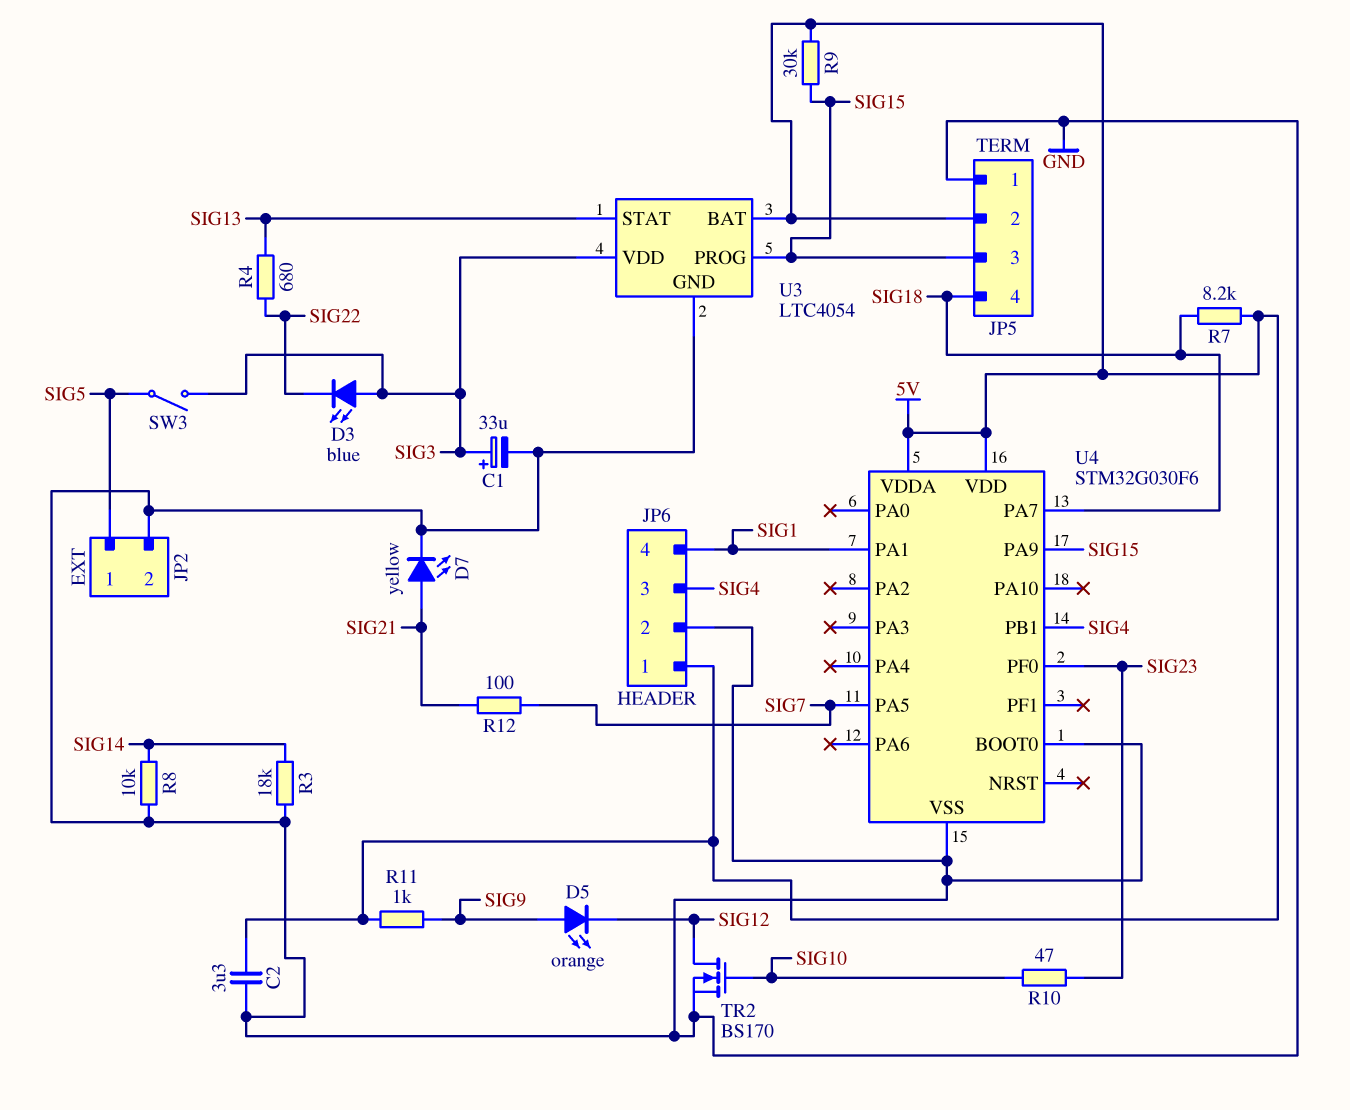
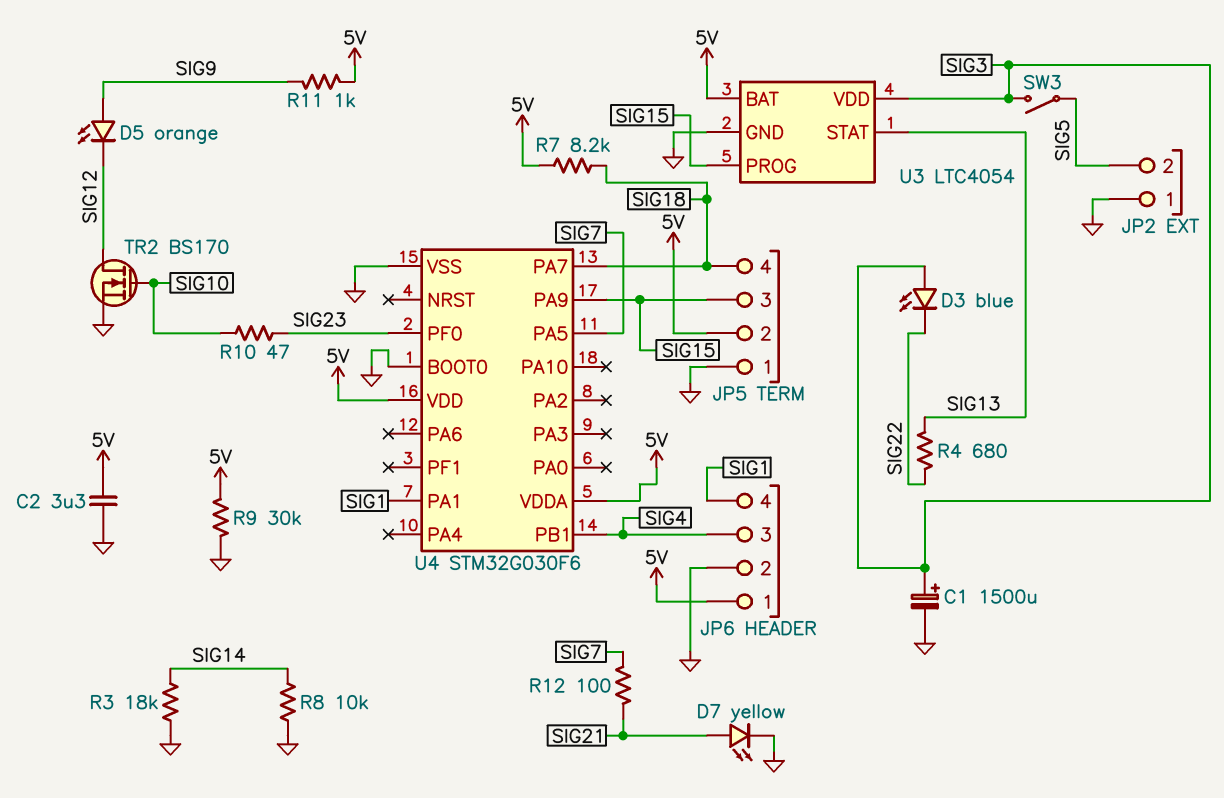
C1: 33uF (plus SIG3, minus GND) -> 1500uF (plus SIG3, minus GND)
JP2 pin 1: SIG5 -> GND
JP2 pin 2: GND -> SIG5
R9: 30k (5V, SIG15) -> 30k (5V, GND)

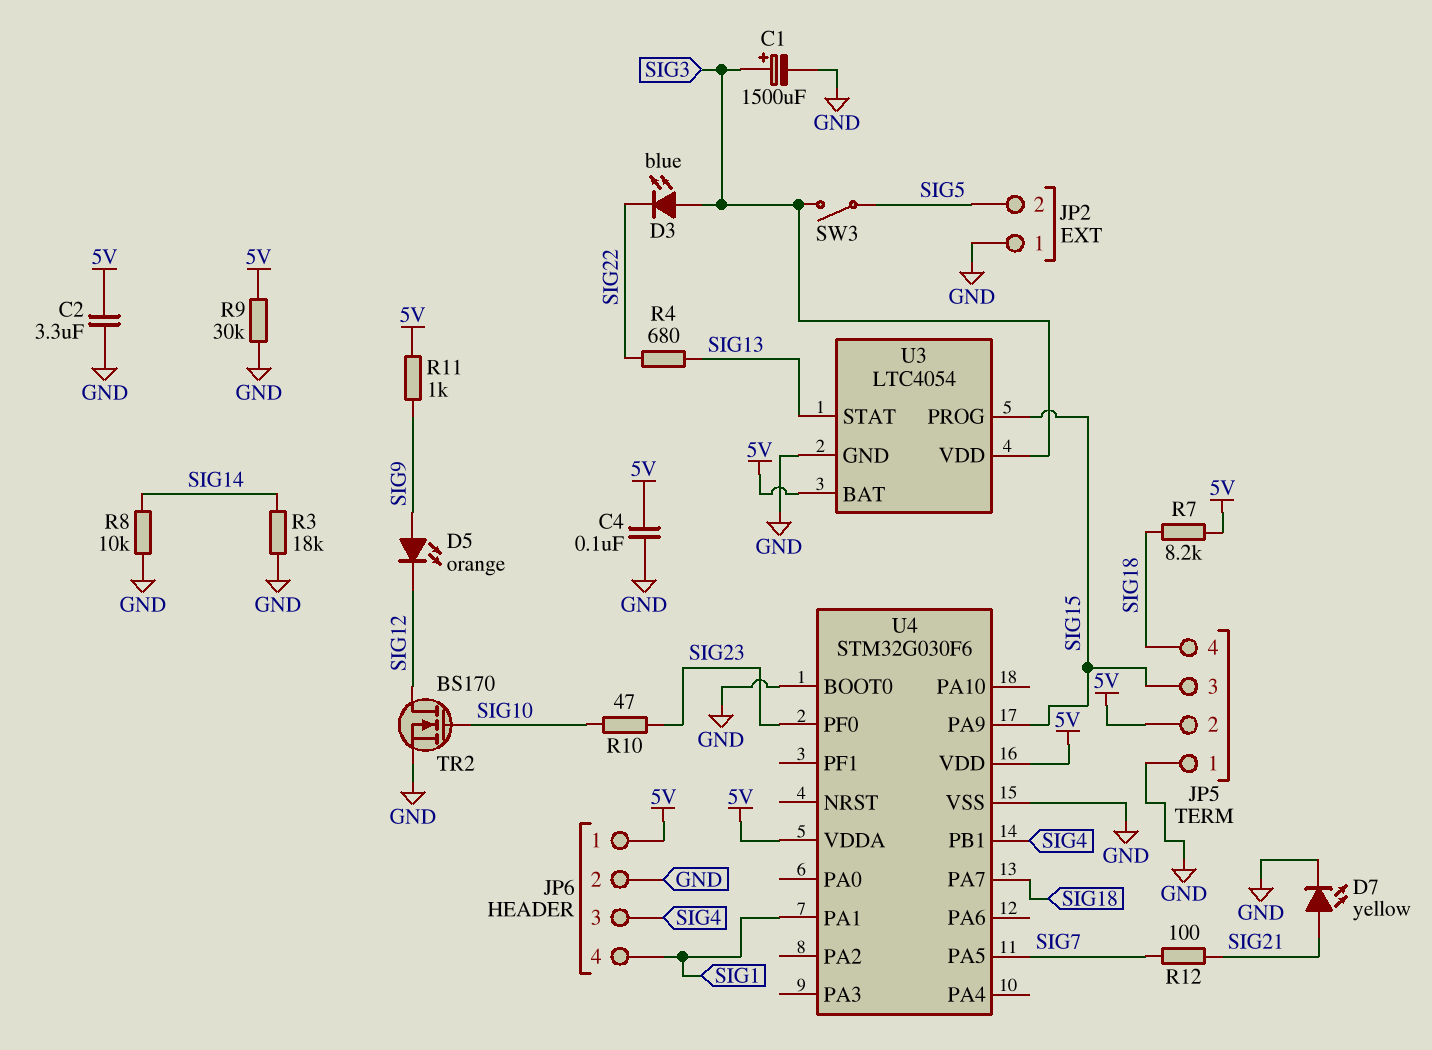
C4: none -> 100nF (5V, GND)

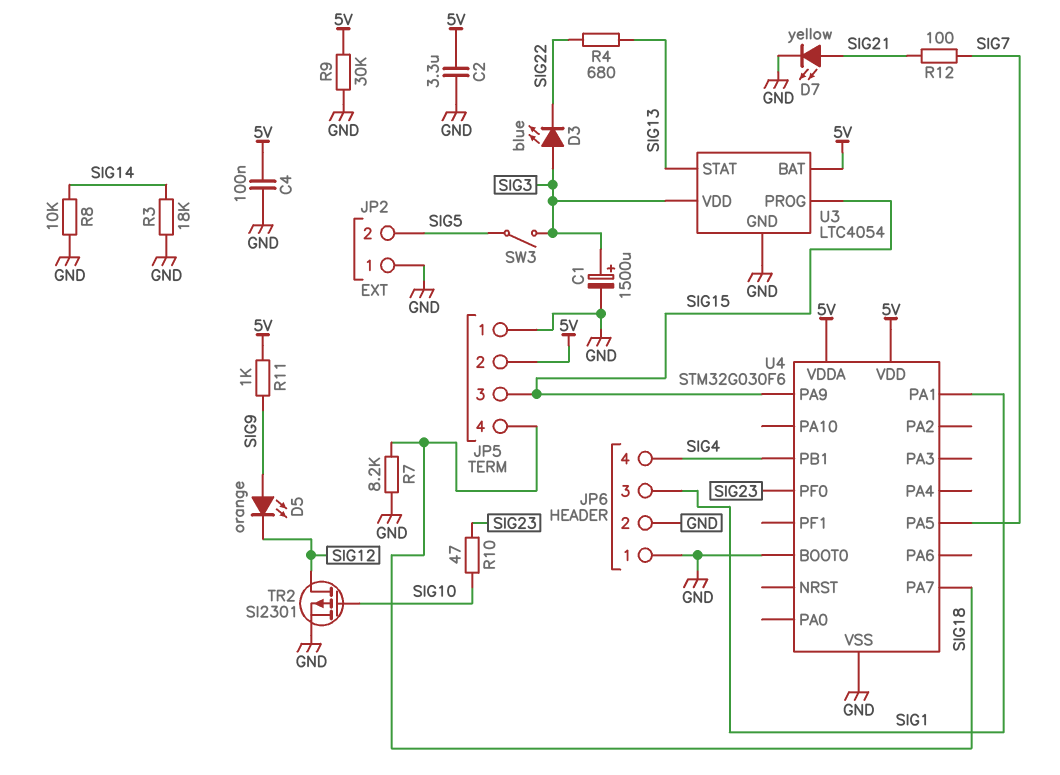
JP6 pin 1: 5V -> GND
JP6 pin 3: SIG4 -> SIG1
JP6 pin 4: SIG1 -> SIG4
R7: 8.2k (5V, SIG18) -> 8.2k (GND, SIG18)
TR2: NMOS BS170 (G SIG10, D SIG12, S GND) -> PMOS SI2301 (G SIG10, D SIG12, S GND)

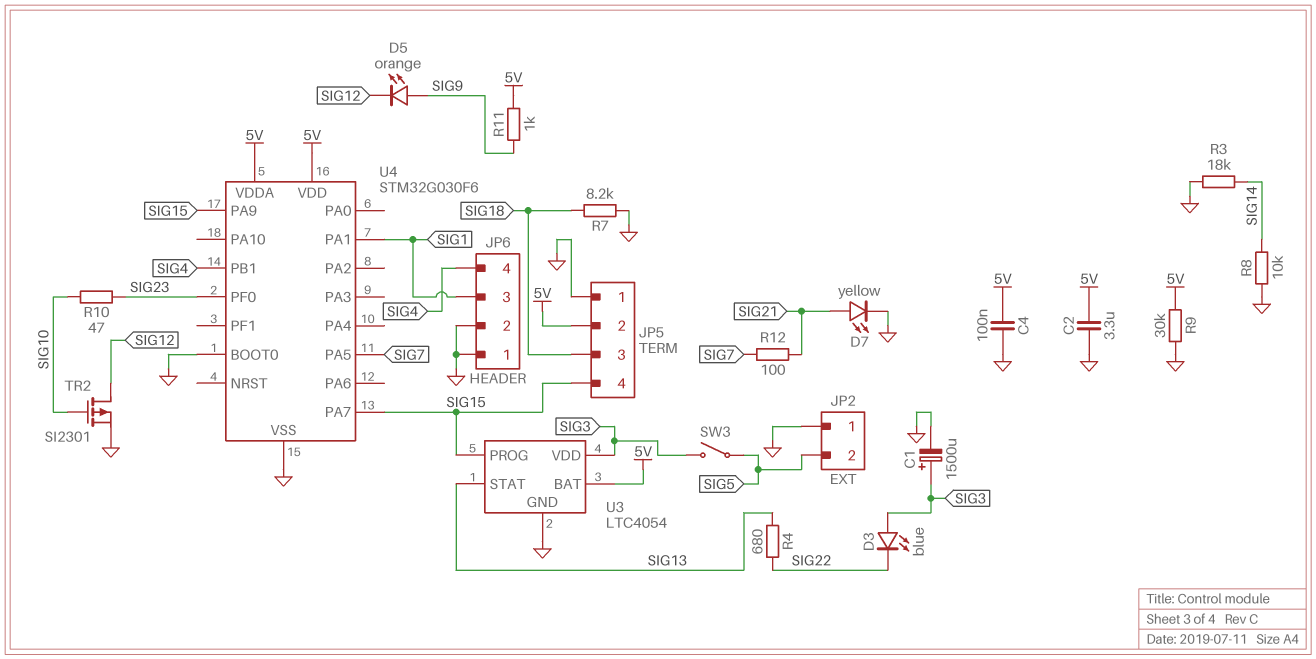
JP5 pin 3: SIG15 -> SIG18
JP5 pin 4: SIG18 -> SIG15
U4 pin PA7: SIG18 -> SIG15

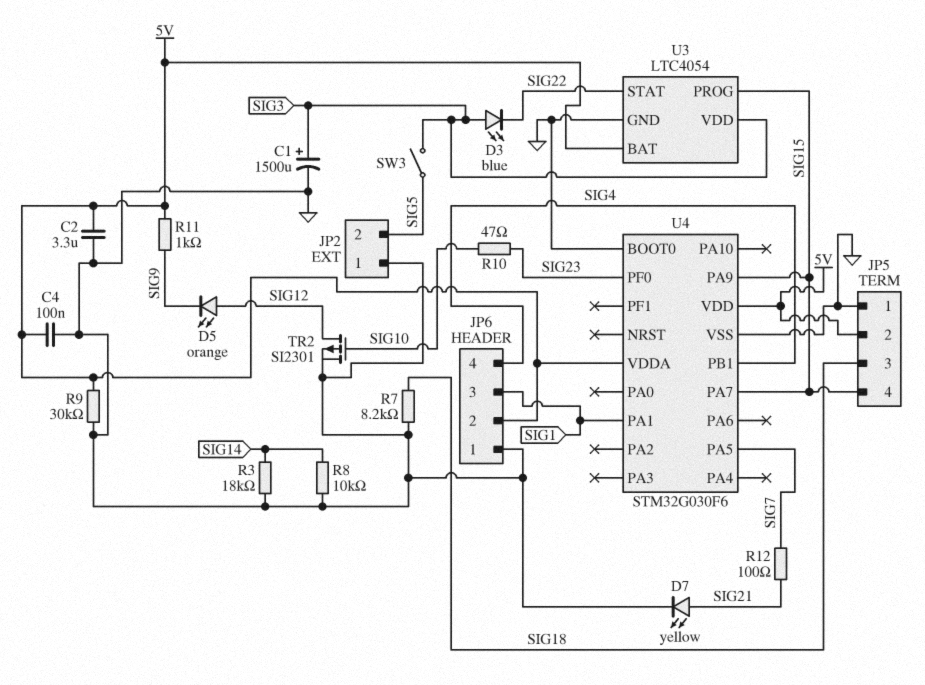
D5: LED orange (A SIG9, K SIG12) -> LED orange (A SIG12, K SIG9)
JP6 pin 2: GND -> 5V
R4: 680 (SIG13, SIG22) -> none
U3 pin STAT: SIG13 -> SIG22

